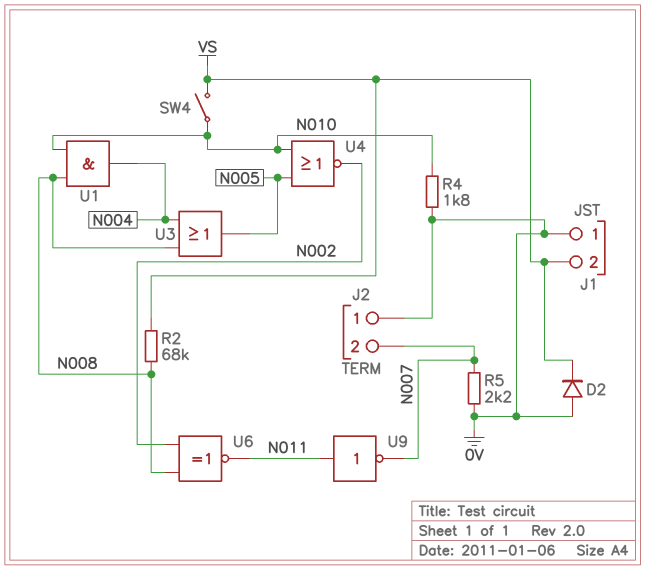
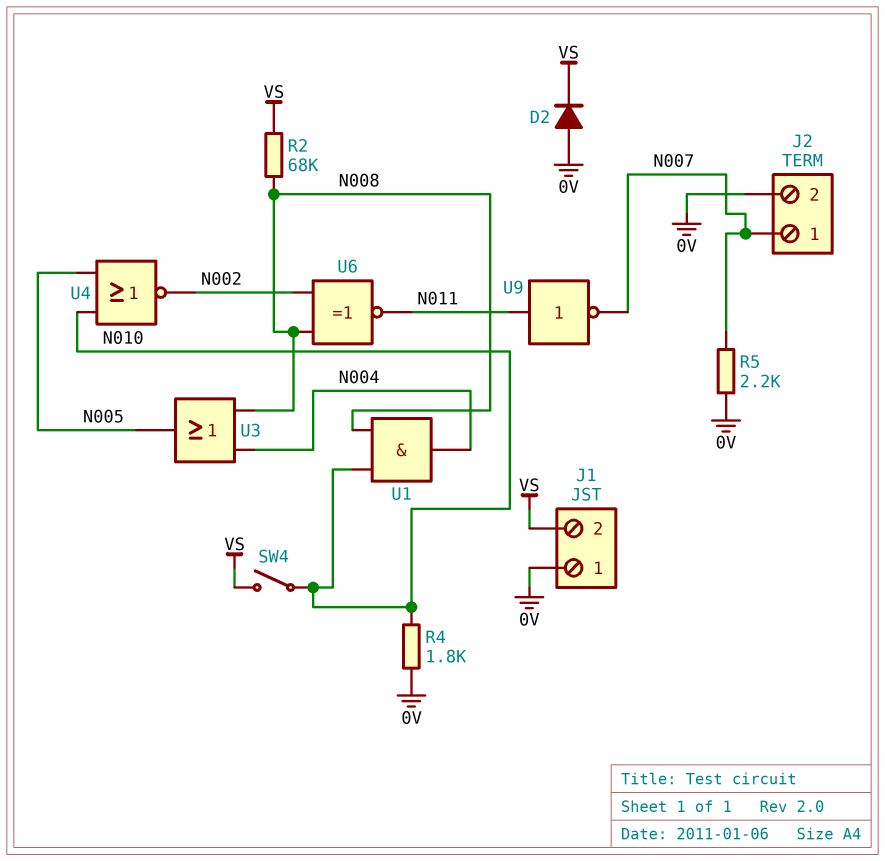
J2 pin 1: 0V -> N007
J2 pin 2: N007 -> 0V

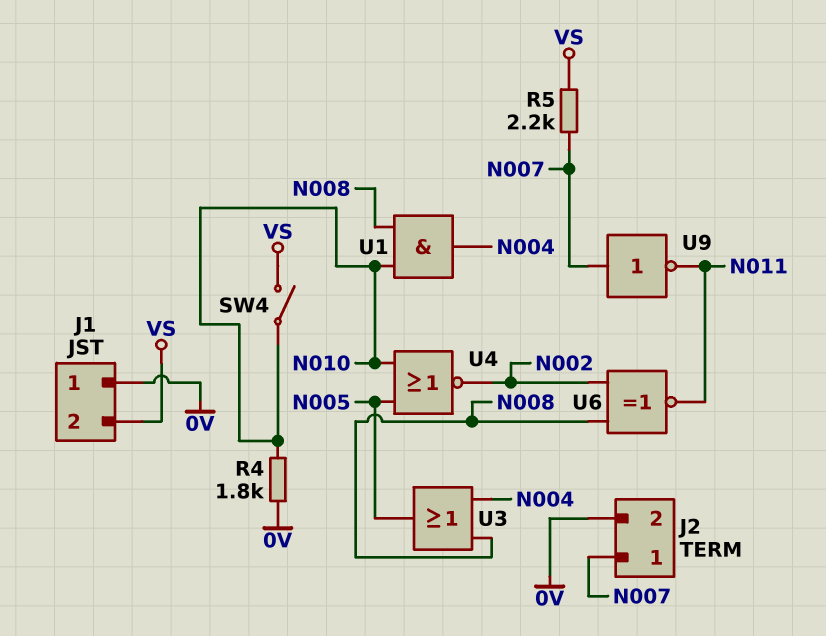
D2: diode (A 0V, K VS) -> none
R2: 68k (N008, VS) -> none
R5: 2.2k (0V, N007) -> 2.2k (N007, VS)
U9: NOT (in N011, out N007) -> NOT (in N007, out N011)

